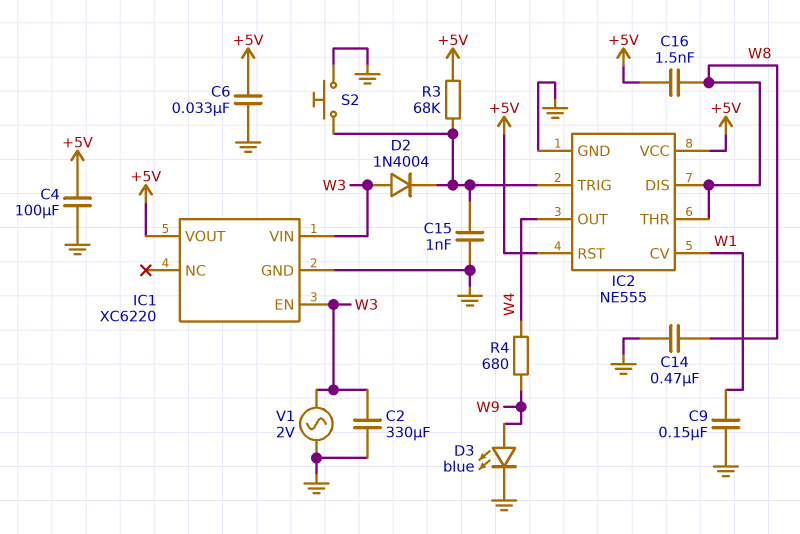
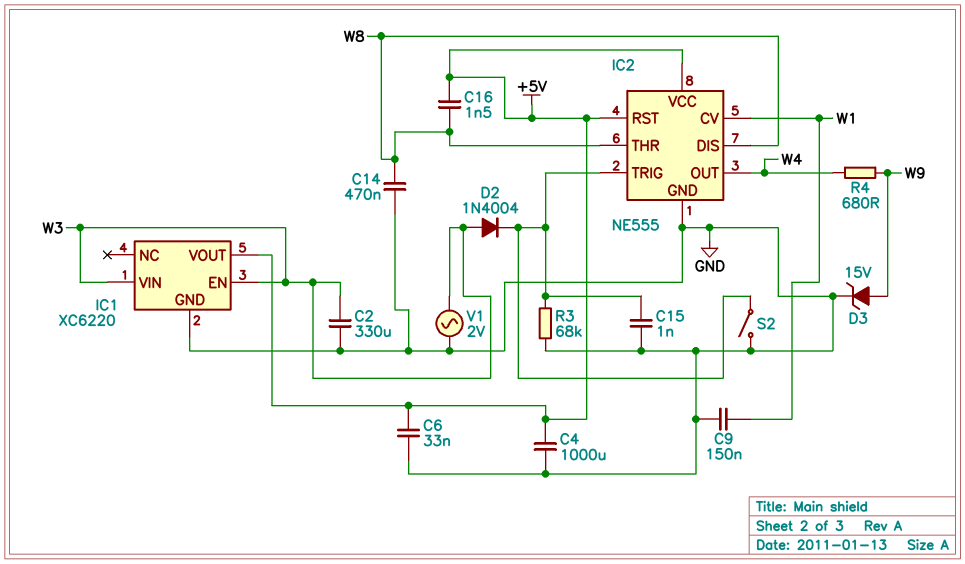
C4: 100uF (+5V, GND) -> 1000uF (+5V, GND)
D3: LED blue (A W9, K GND) -> zener 15V (A W9, K GND)
R3: 68k (+5V, IC2/TRIG) -> 68k (GND, IC2/TRIG)
S2: button (GND, IC2/TRIG) -> switch (GND, IC2/TRIG)

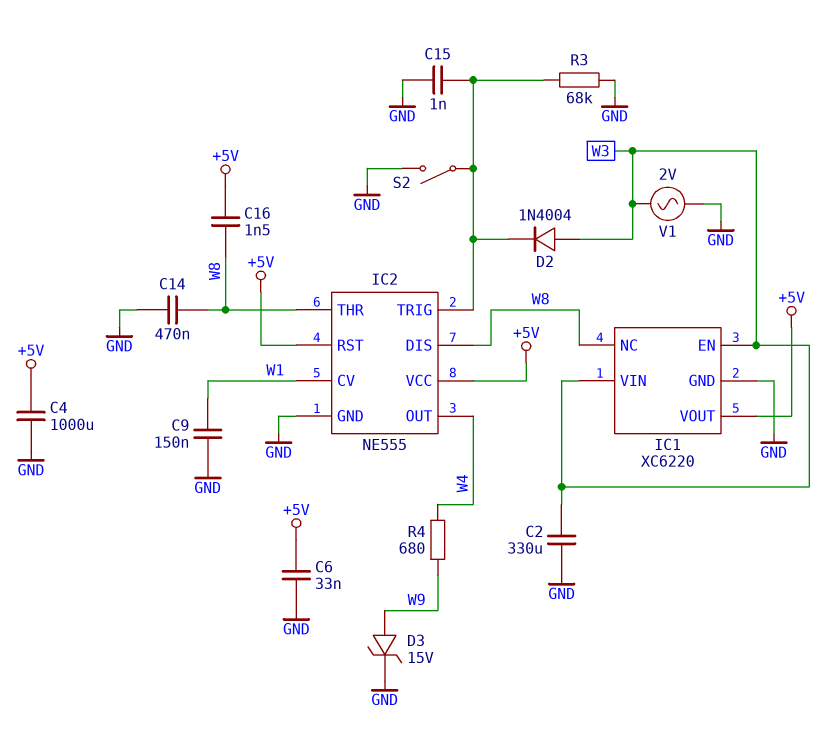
IC1 pin NC: none -> W8

